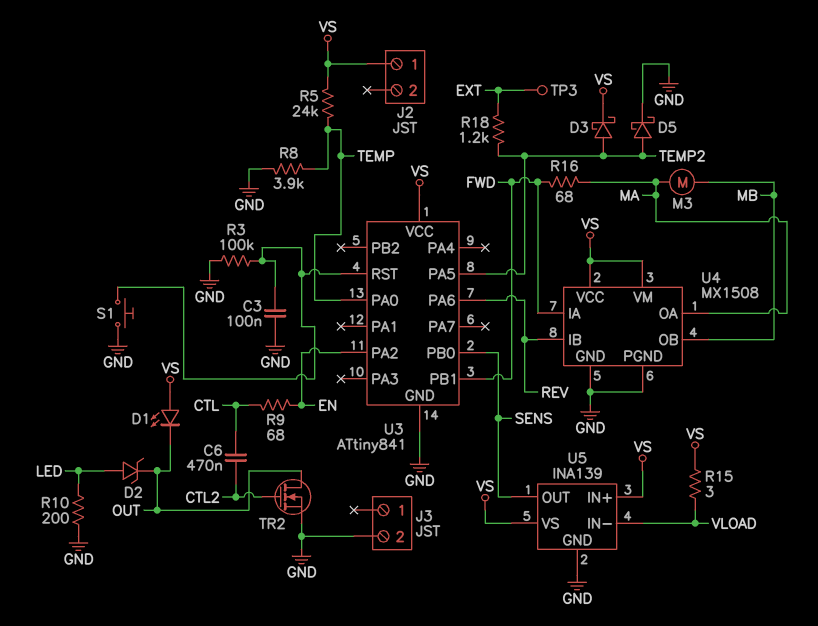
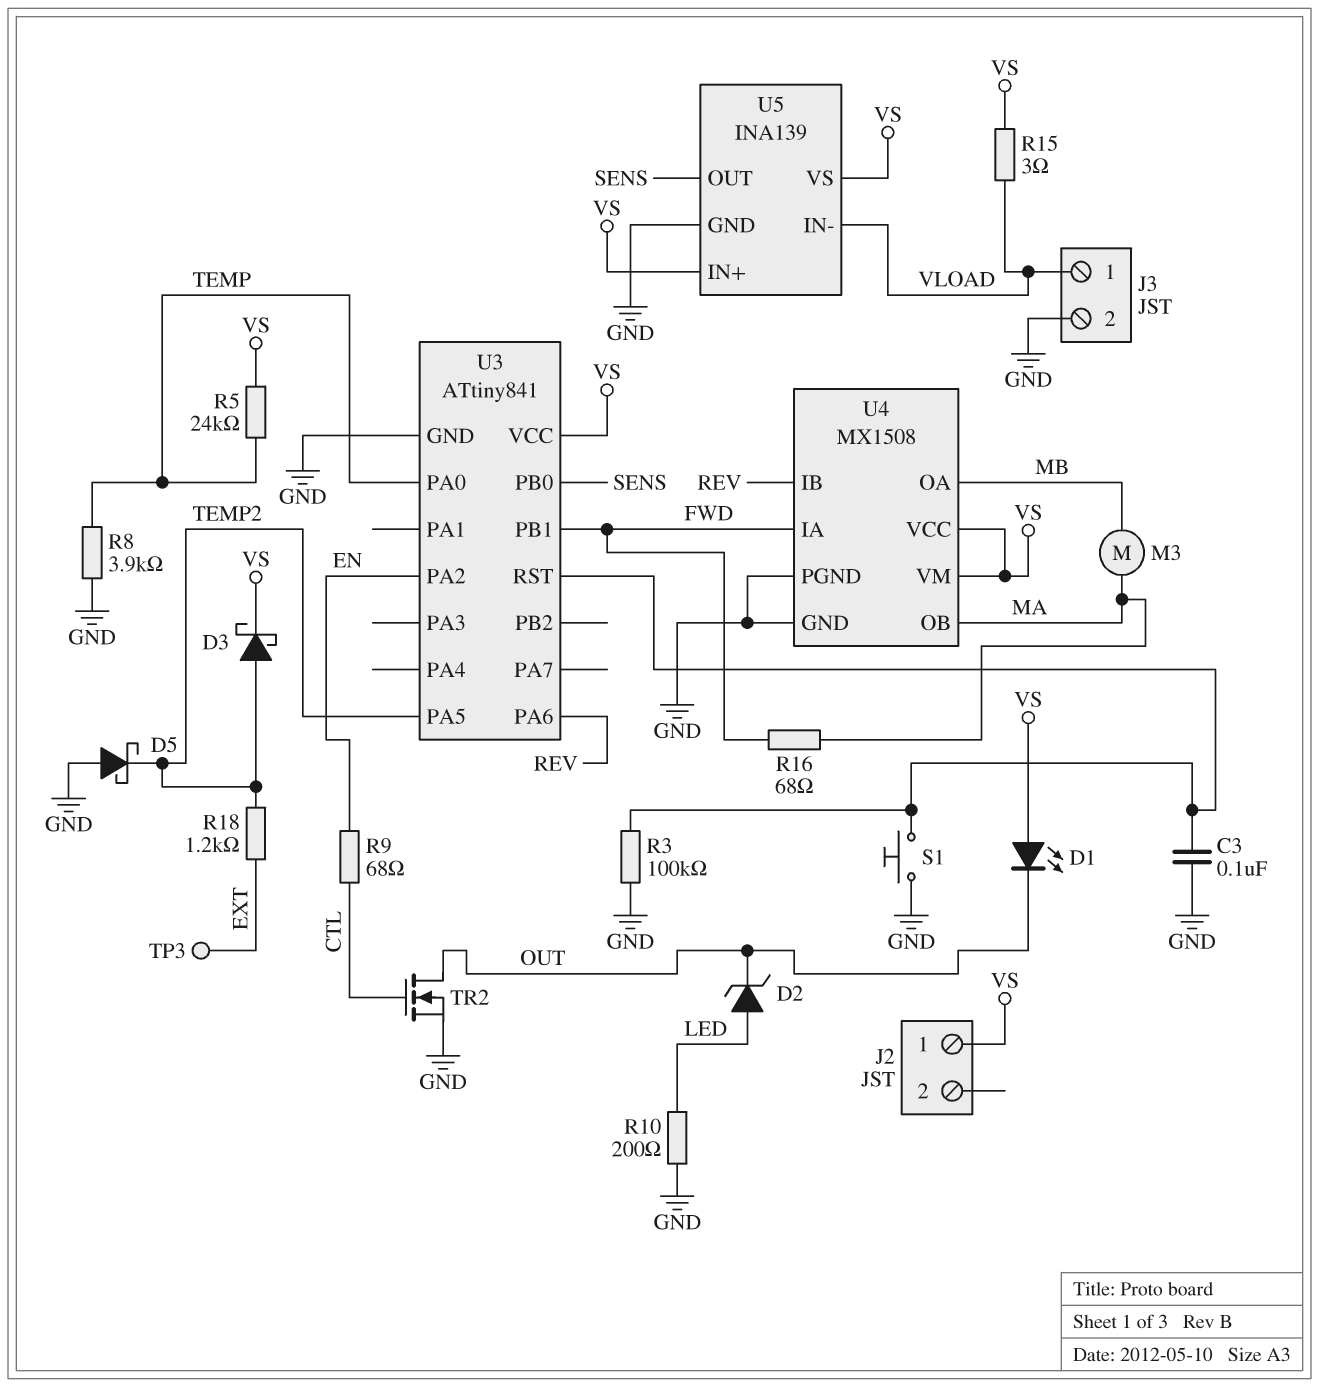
C6: 470nF (CTL, CTL2) -> none
D5: schottky (A TEMP2, K GND) -> schottky (A GND, K TEMP2)
J3 pin 1: none -> VLOAD
TR2: NMOS (G CTL2, D OUT, S GND) -> NMOS (G CTL, D OUT, S GND)
U4 pin OA: MA -> MB
U4 pin OB: MB -> MA

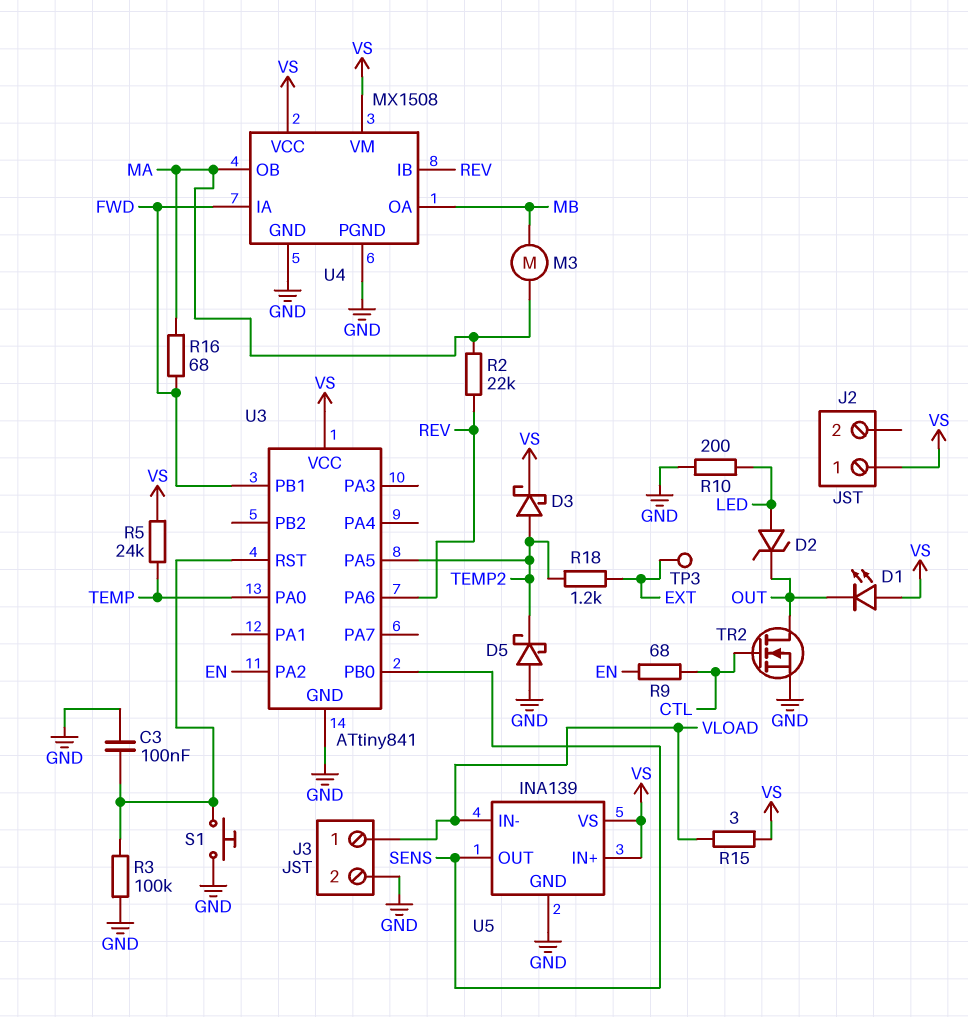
R2: none -> 22k (MA, REV)
R8: 3.9k (GND, TEMP) -> none

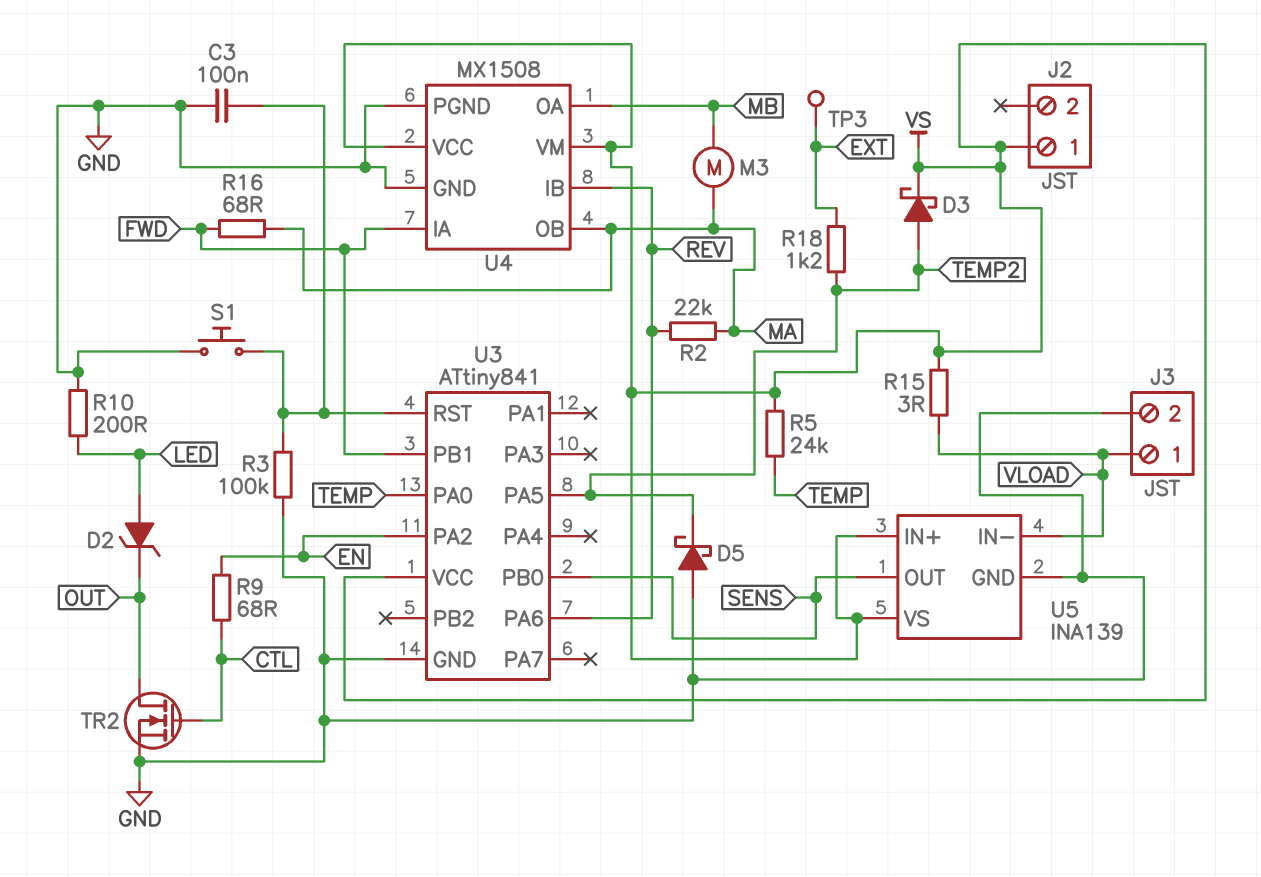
D1: LED (A VS, K OUT) -> none

